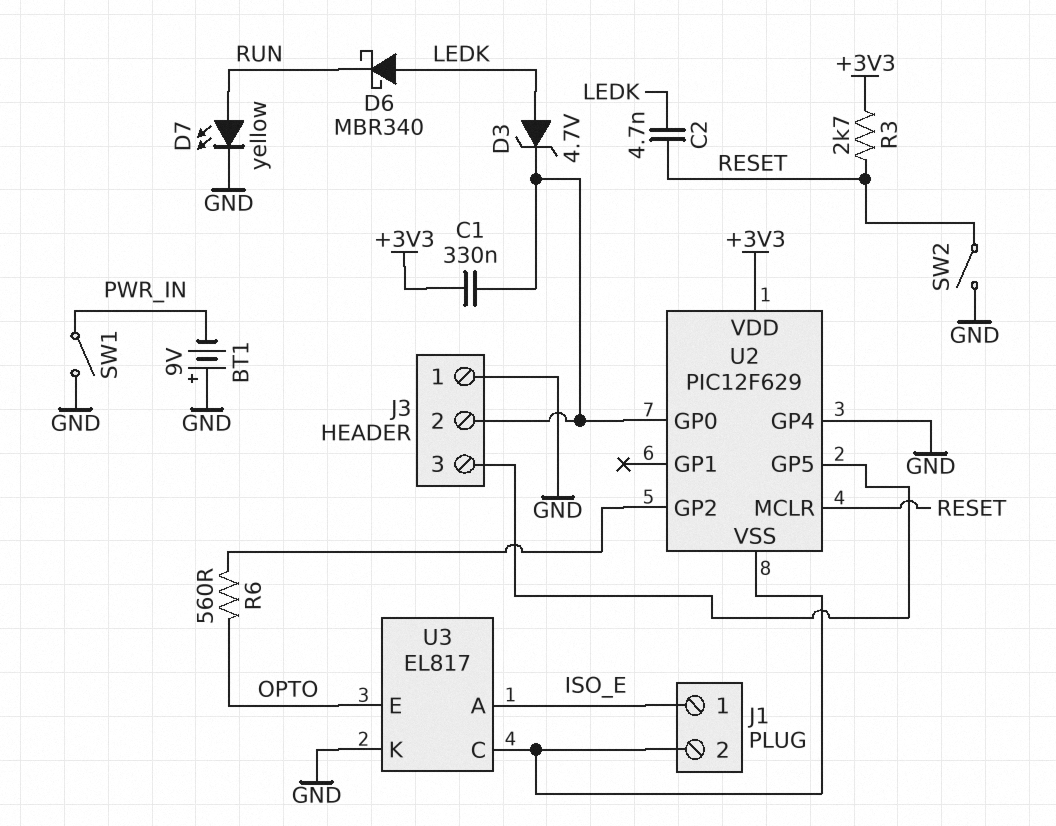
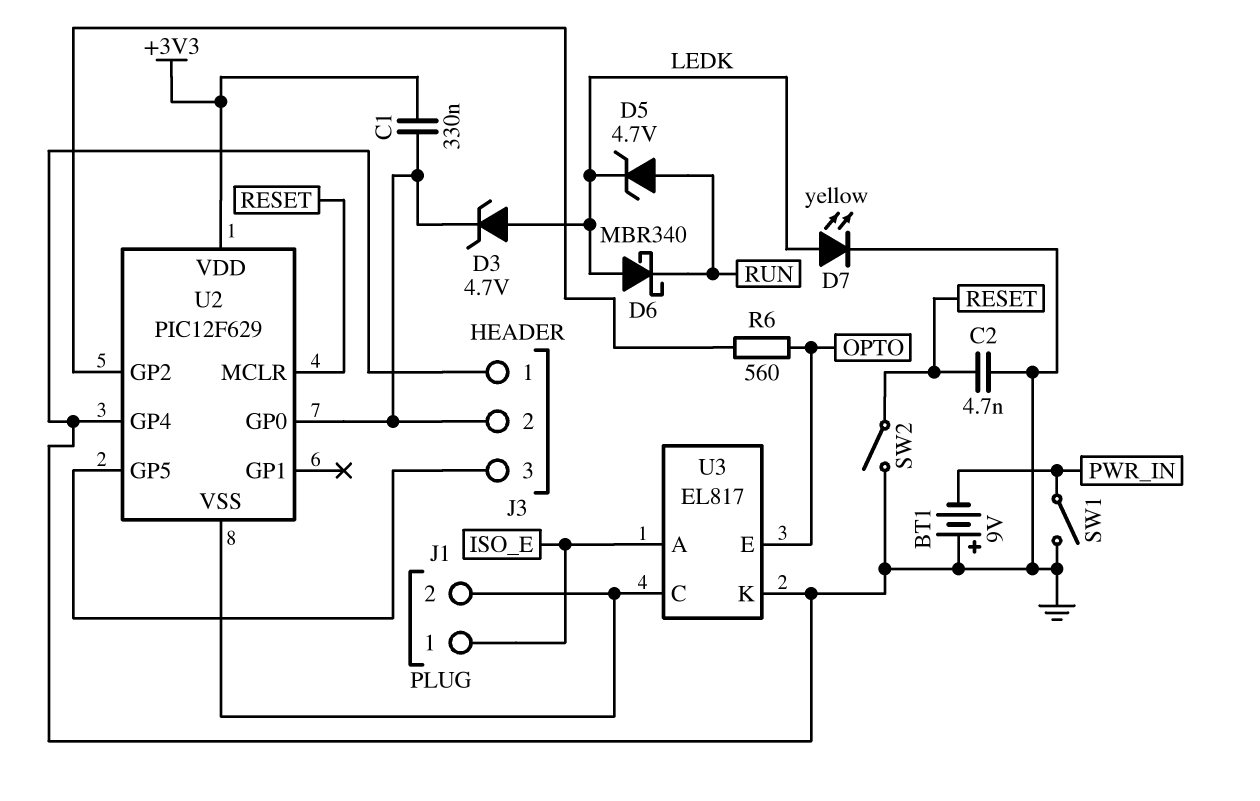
C2: 4.7nF (LEDK, RESET) -> 4.7nF (GND, RESET)
D5: none -> zener 4.7V (A RUN, K LEDK)
D7: LED yellow (A RUN, K GND) -> LED yellow (A LEDK, K GND)
R3: 2.7k (+3V3, RESET) -> none

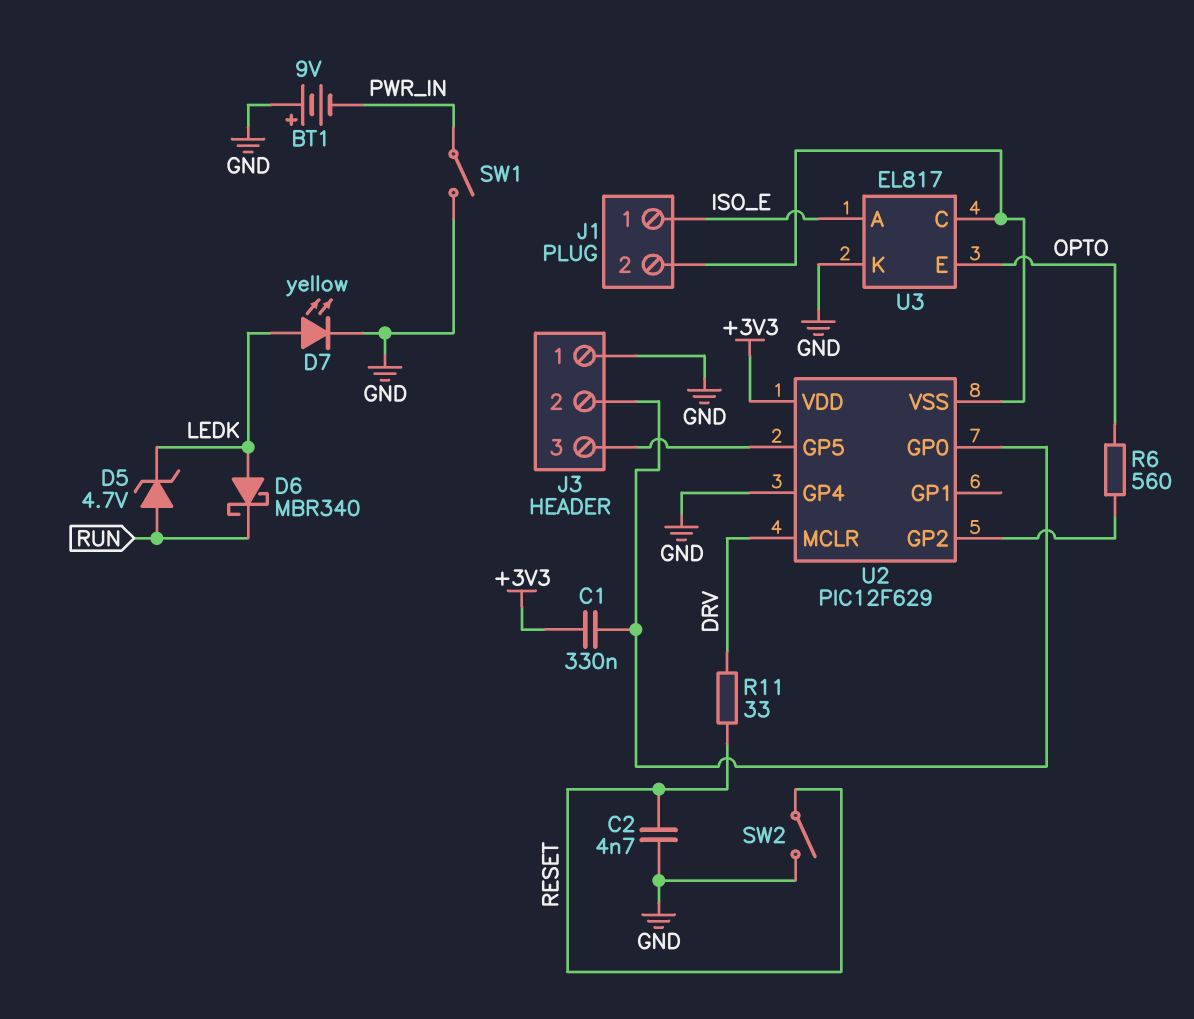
D3: zener 4.7V (A LEDK, K J3/2) -> none
R11: none -> 33 (DRV, RESET)
U2 pin MCLR: RESET -> DRV

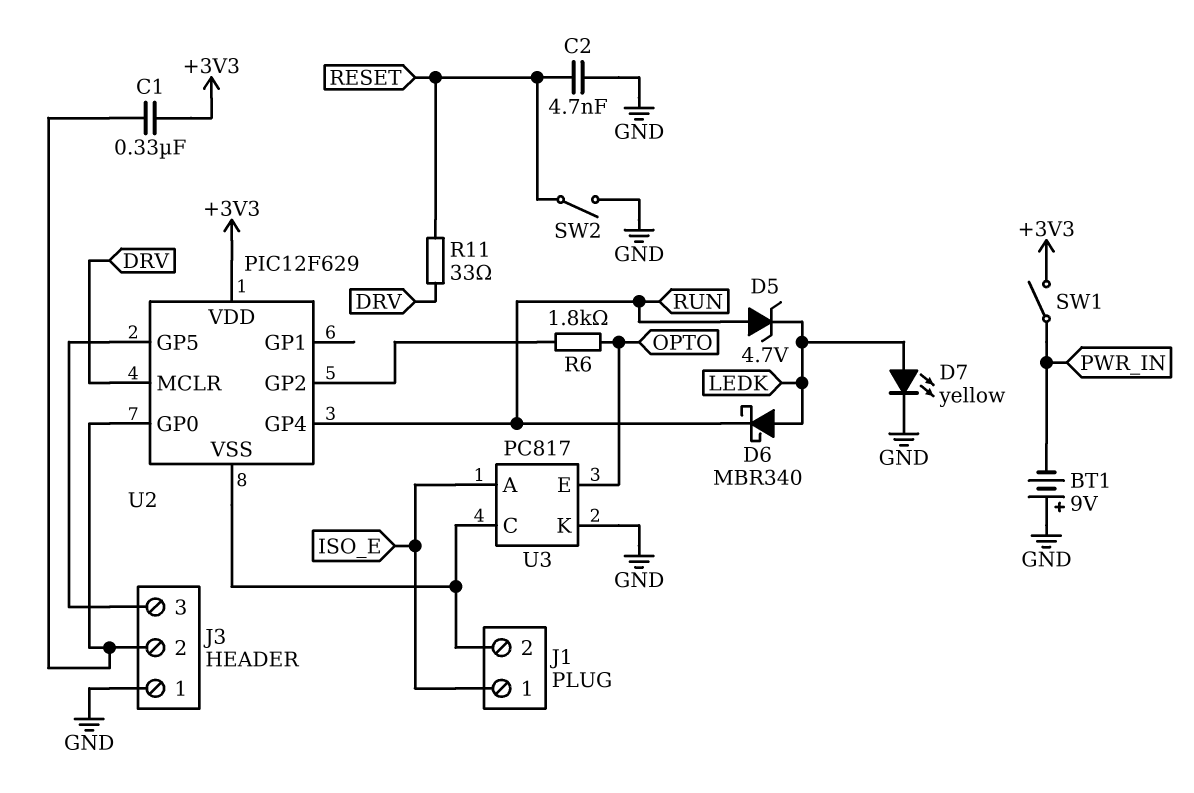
R6: 560 (OPTO, U2/GP2) -> 1.8k (OPTO, U2/GP2)
SW1: switch (GND, PWR_IN) -> switch (+3V3, PWR_IN)
U2 pin GP4: GND -> RUN
U3: EL817 -> PC817

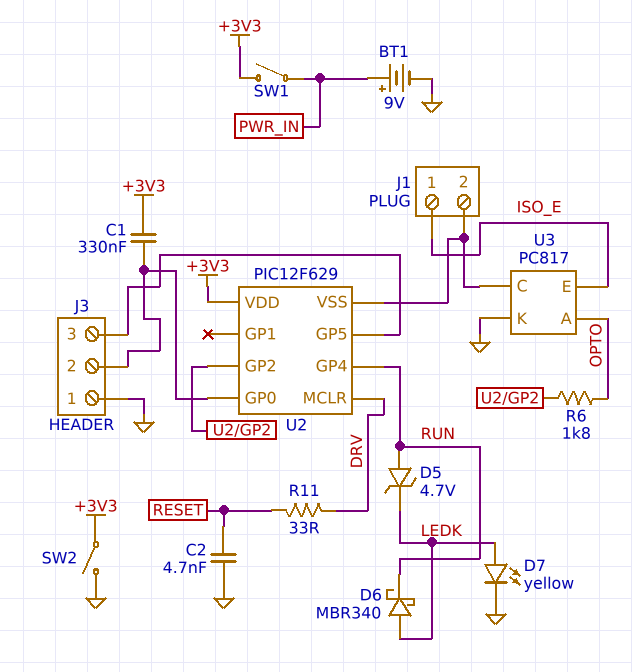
BT1: 9V (plus GND, minus PWR_IN) -> 9V (plus PWR_IN, minus GND)
SW2: switch (GND, RESET) -> switch (+3V3, GND)
U3 pin A: ISO_E -> OPTO
U3 pin E: OPTO -> ISO_E

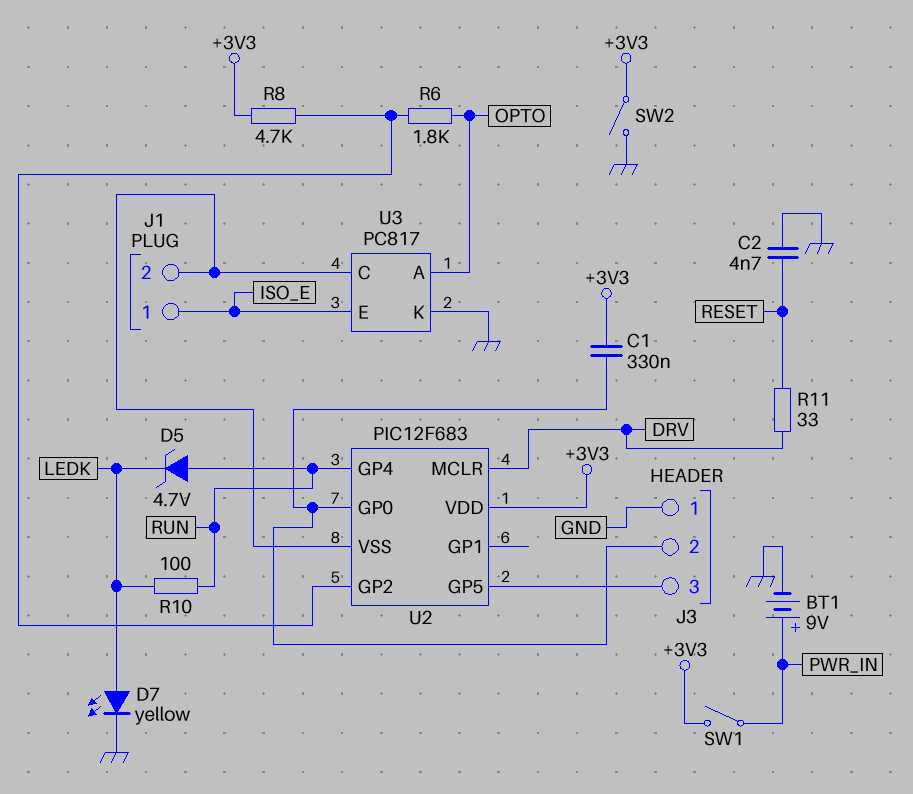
D6: schottky MBR340 (A LEDK, K RUN) -> none
R8: none -> 4.7k (+3V3, U2/GP2)
R10: none -> 100 (LEDK, RUN)
U2: PIC12F629 -> PIC12F683

